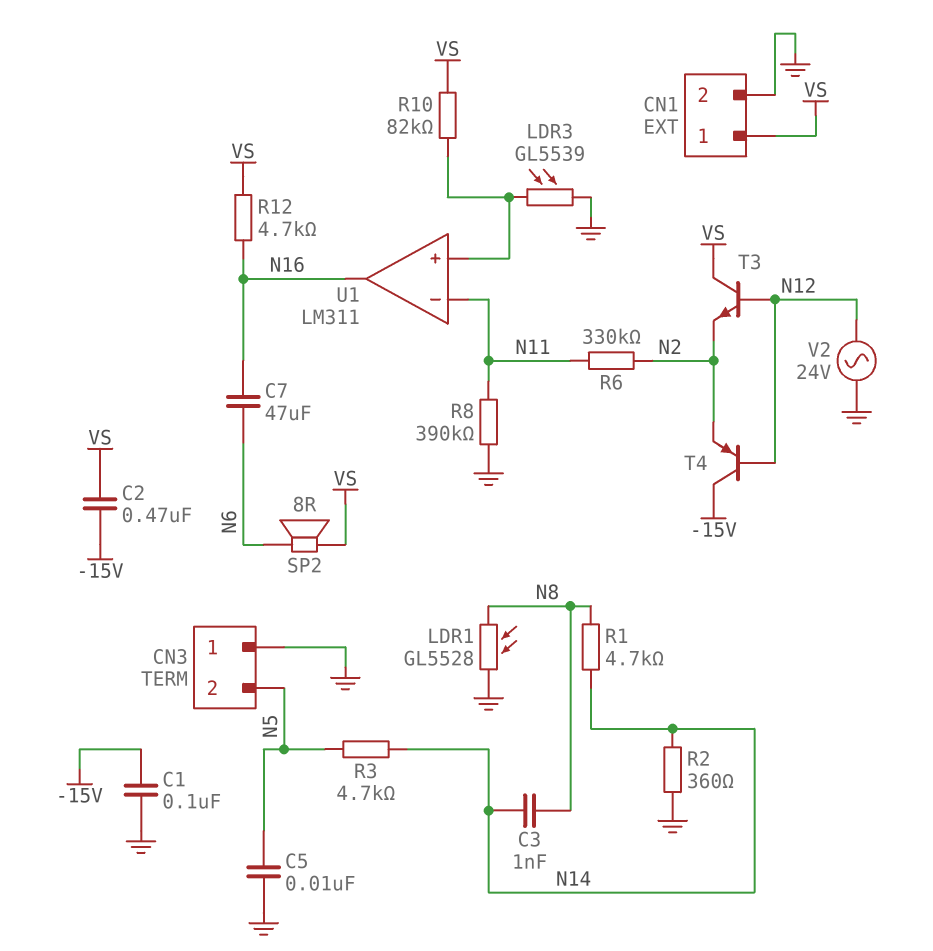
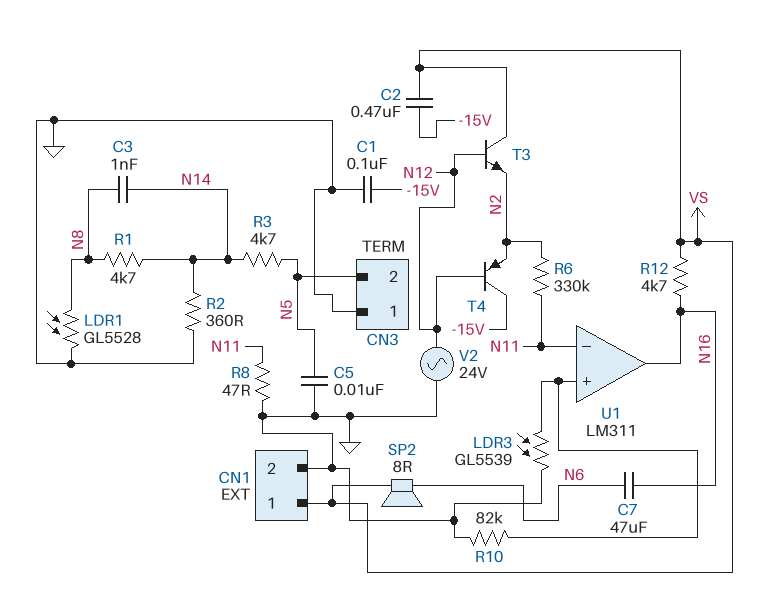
R8: 390k (GND, N11) -> 47 (GND, N11)
R10: 82k (U1/in+, VS) -> 82k (GND, U1/in+)

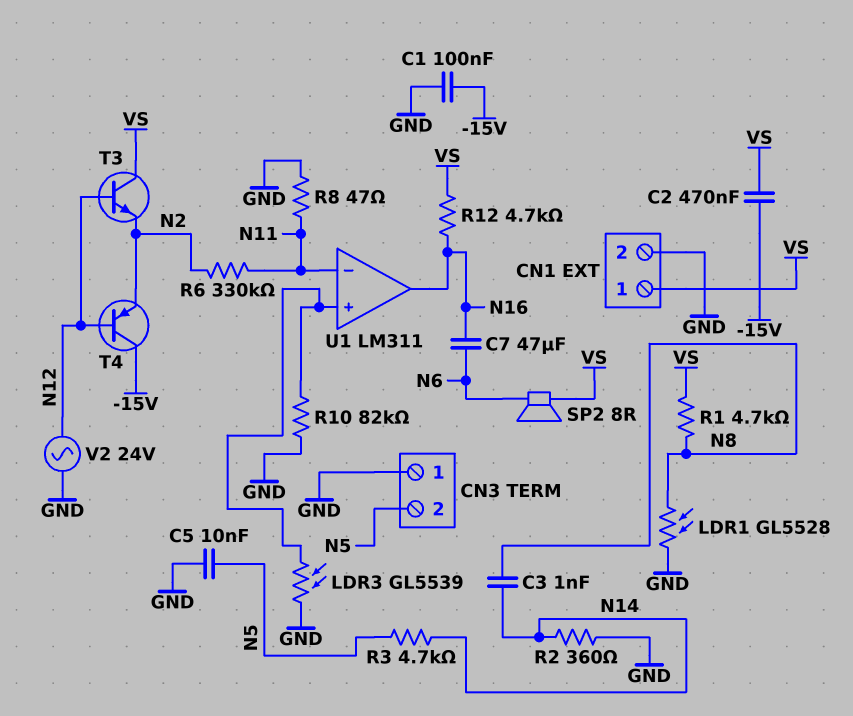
R1: 4.7k (N8, N14) -> 4.7k (N8, VS)

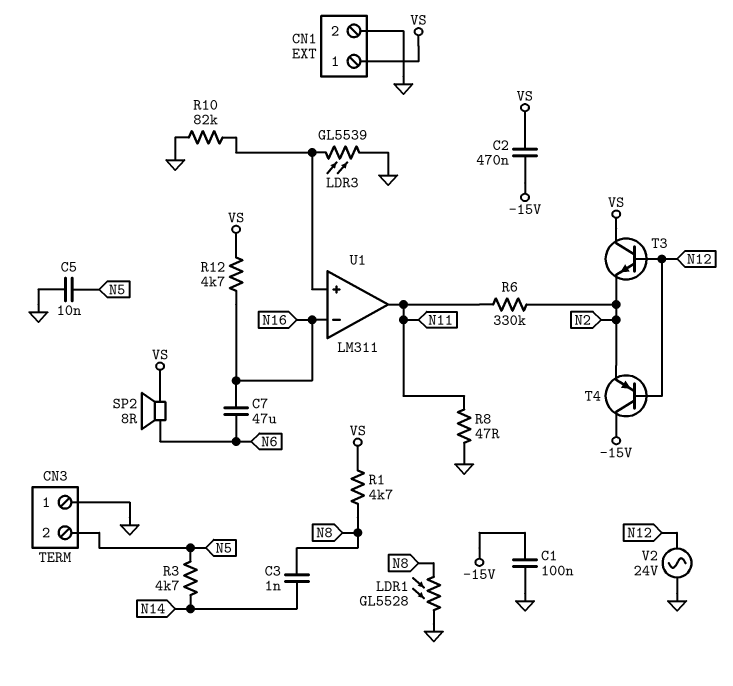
R2: 360 (GND, N14) -> none
U1 pin in-: N11 -> N16
U1 pin out: N16 -> N11

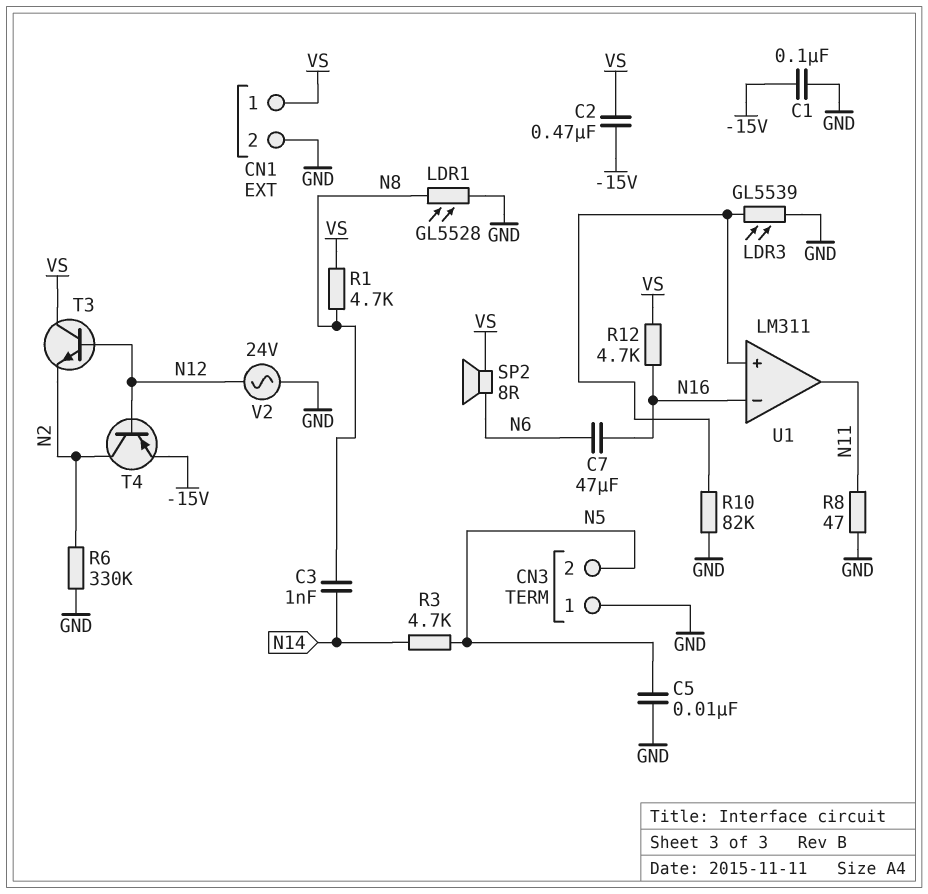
R6: 330k (N2, N11) -> 330k (GND, N2)
T4: PNP (B N12, C -15V, E N2) -> PNP (B N12, C N2, E -15V)

